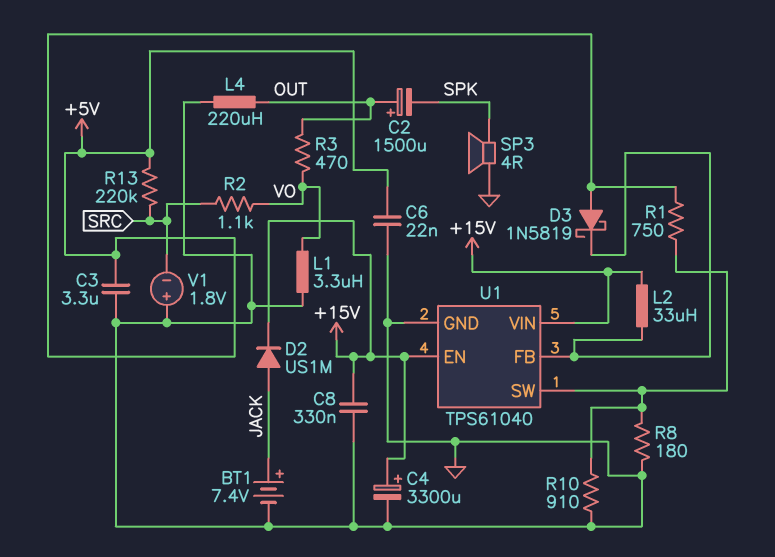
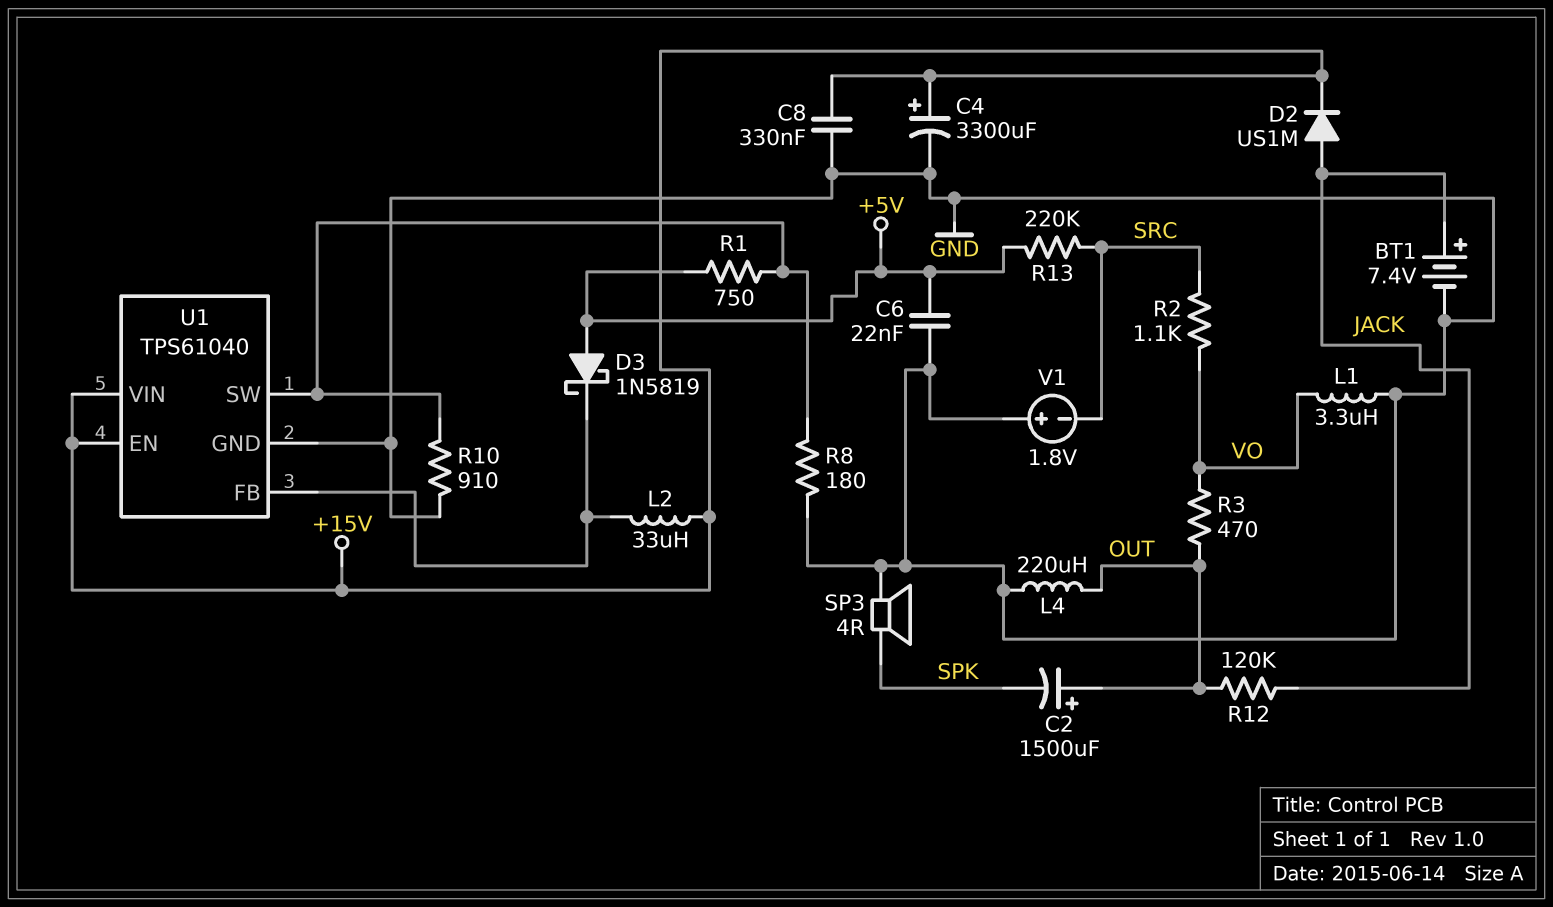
C3: 3.3uF (+5V, GND) -> none
R12: none -> 120k (JACK, OUT)

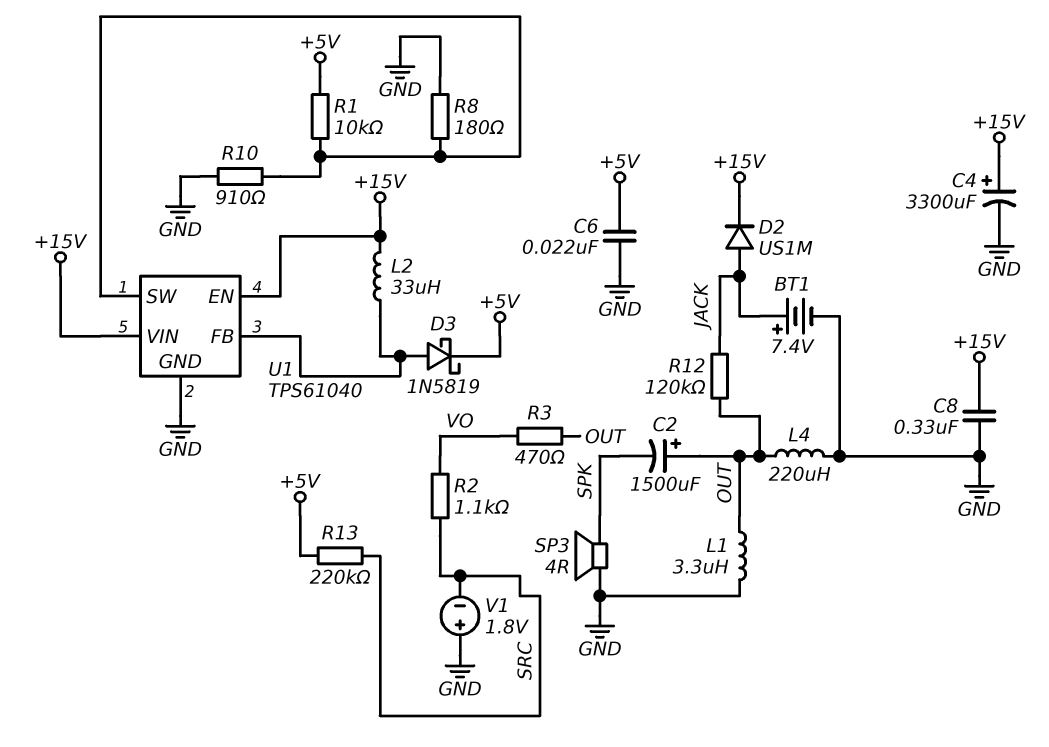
D3: schottky 1N5819 (A +5V, K U1/FB) -> schottky 1N5819 (A U1/FB, K +5V)
L1: 3.3uH (GND, VO) -> 3.3uH (GND, OUT)
R1: 750 (+5V, U1/SW) -> 10k (+5V, U1/SW)

